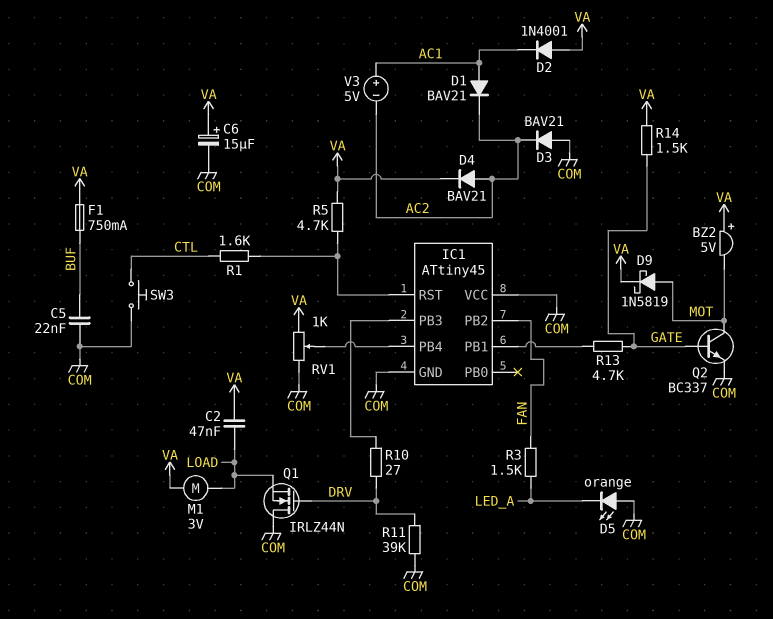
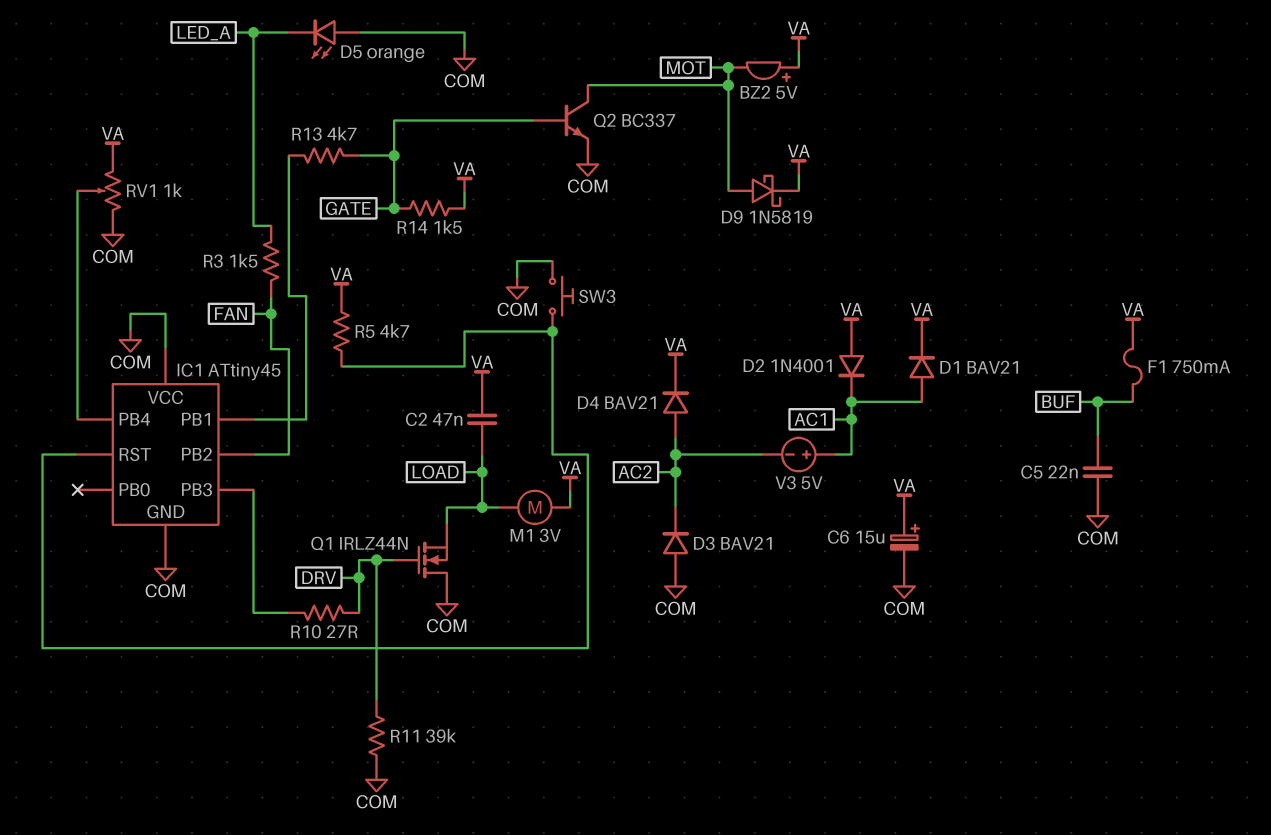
D1: diode BAV21 (A AC1, K AC2) -> diode BAV21 (A AC1, K VA)
R1: 1.6k (CTL, IC1/RST) -> none
SW3: button (COM, CTL) -> button (COM, IC1/RST)

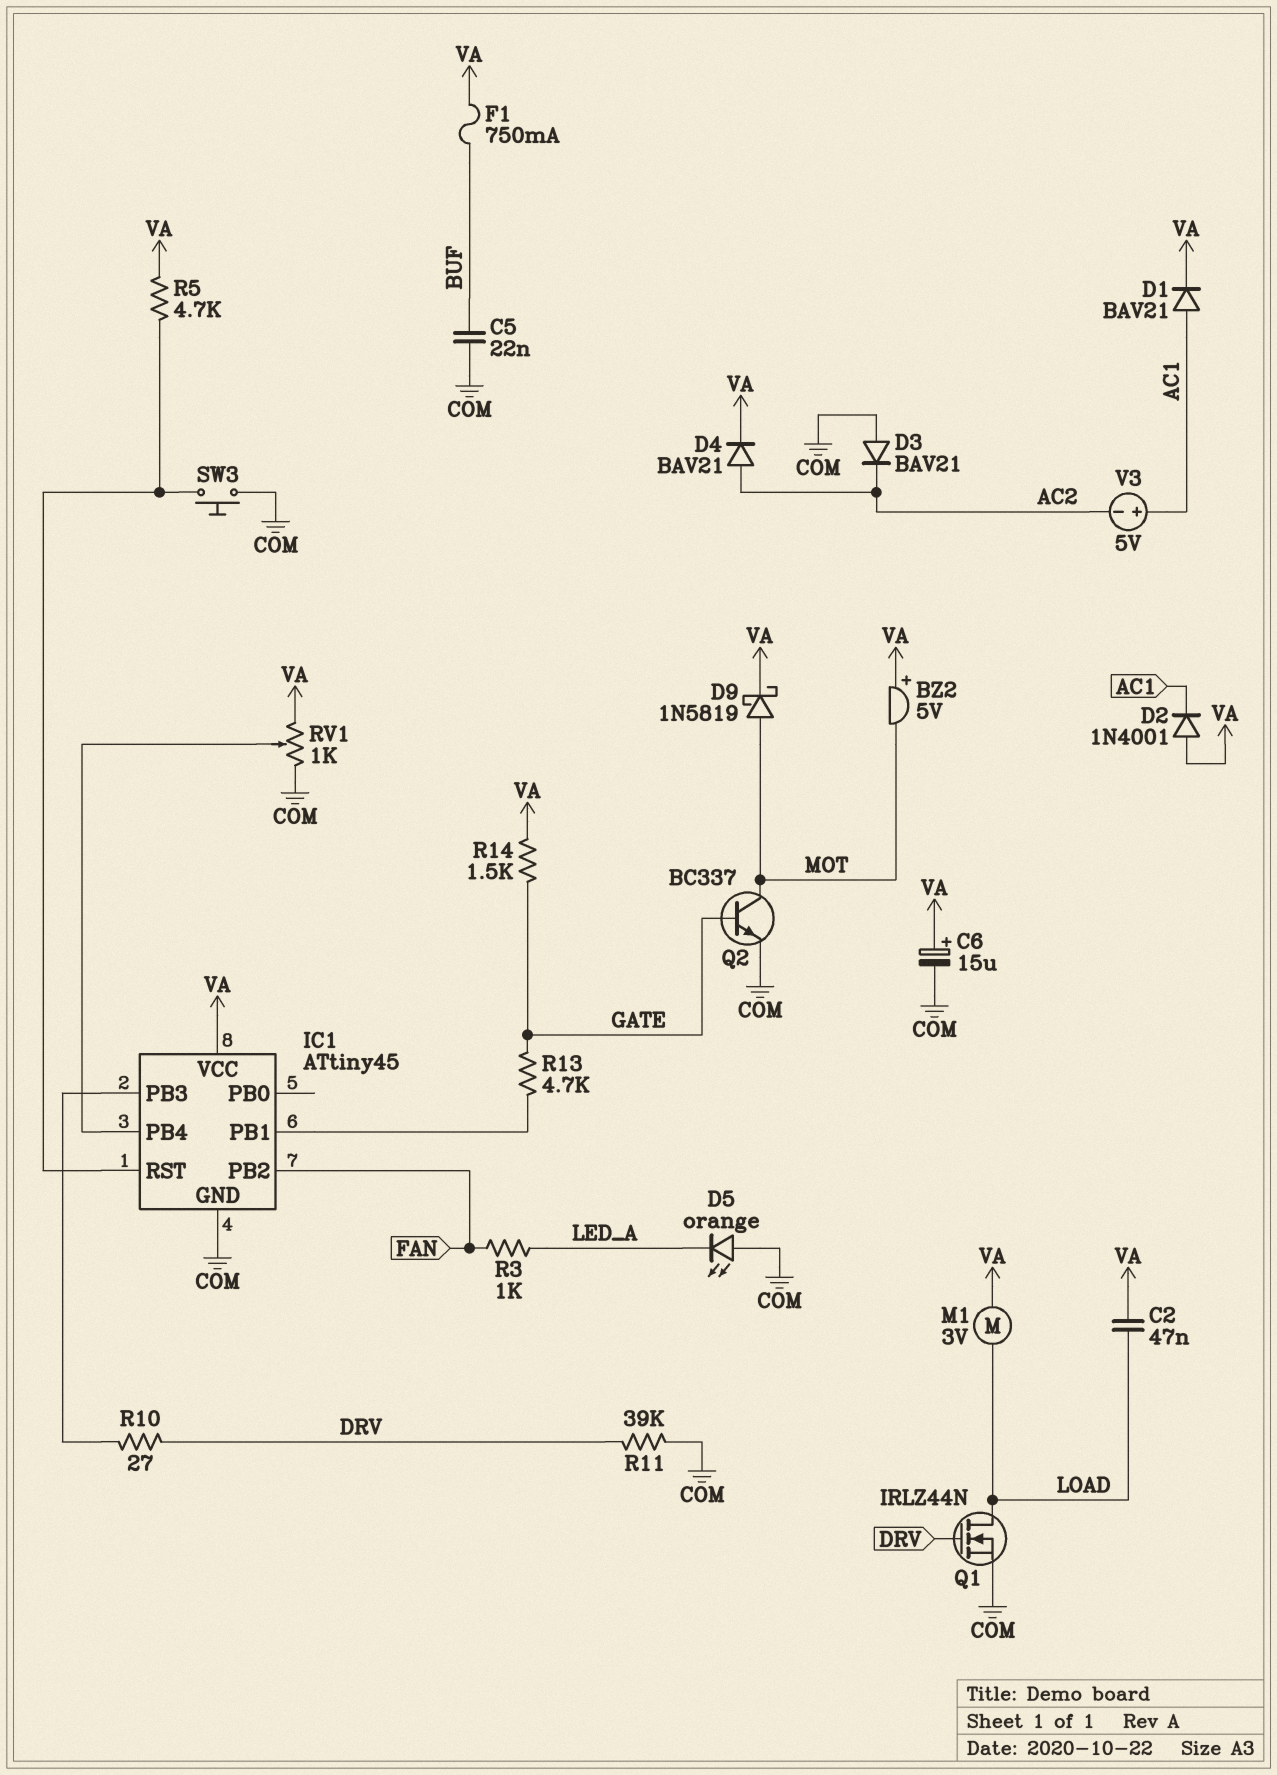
IC1 pin VCC: COM -> VA
Q1: NMOS IRLZ44N (G DRV, D COM, S LOAD) -> NMOS IRLZ44N (G DRV, D LOAD, S COM)
R3: 1.5k (FAN, LED_A) -> 1k (FAN, LED_A)

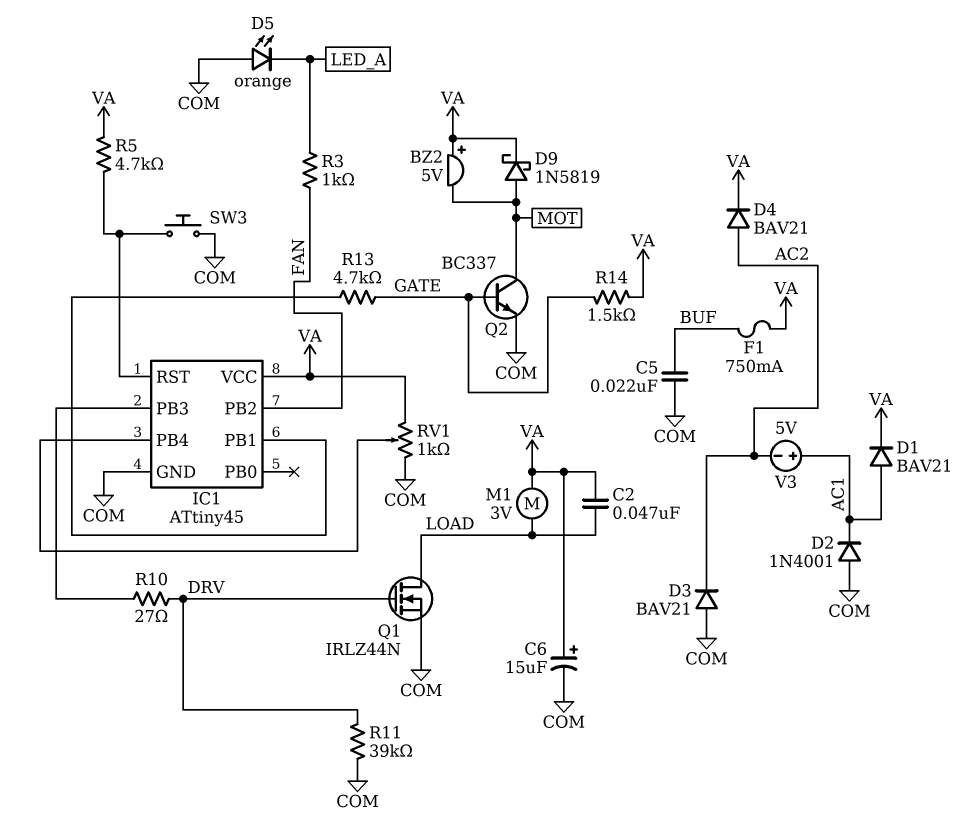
D2: diode 1N4001 (A VA, K AC1) -> diode 1N4001 (A COM, K AC1)

